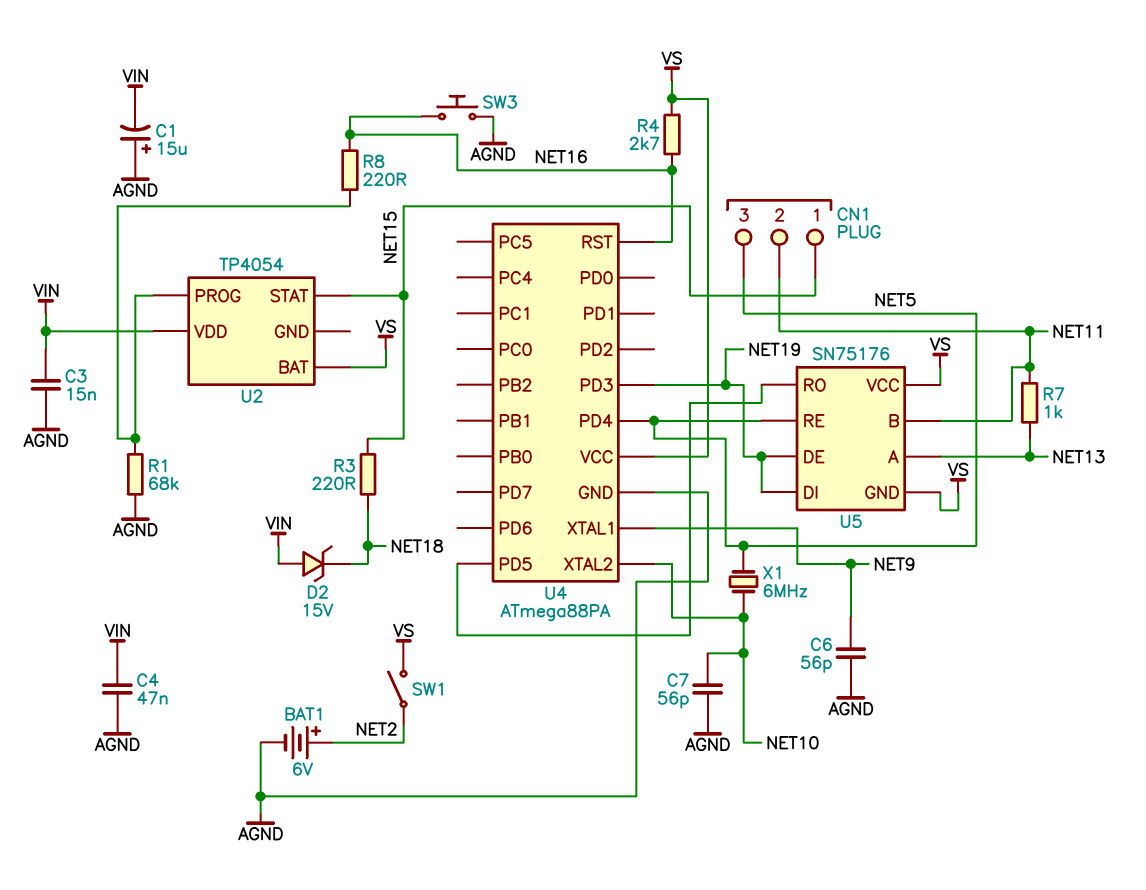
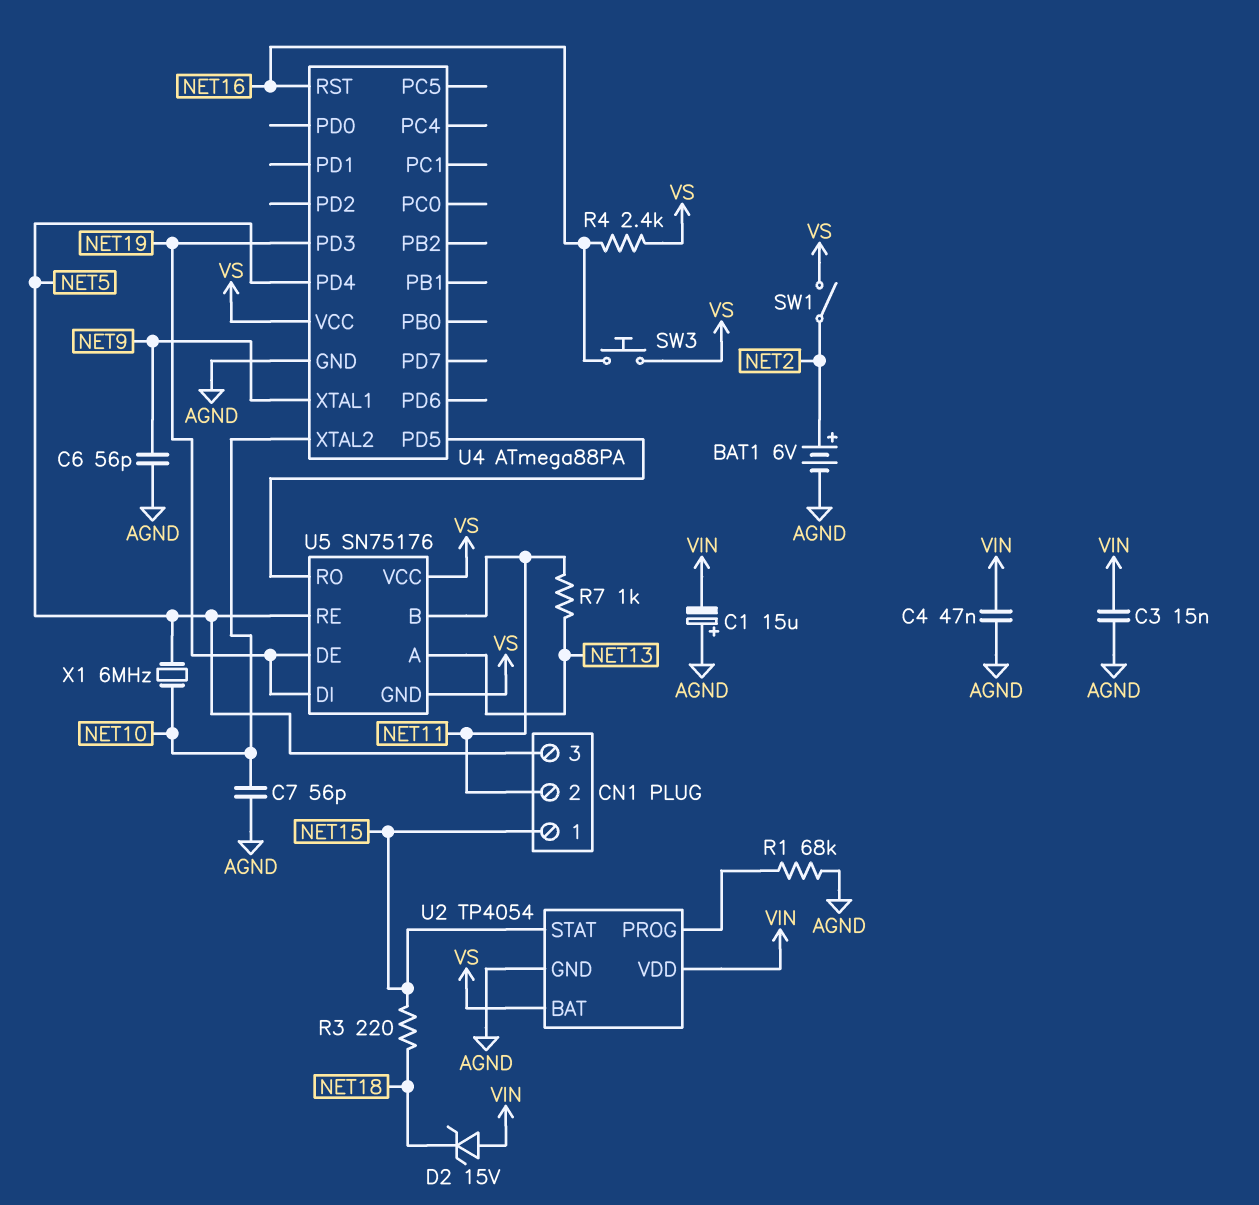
R4: 2.7k (NET16, VS) -> 2.4k (NET16, VS)
R8: 220 (NET16, U2/PROG) -> none
SW3: button (AGND, NET16) -> button (NET16, VS)
U2 pin GND: none -> AGND

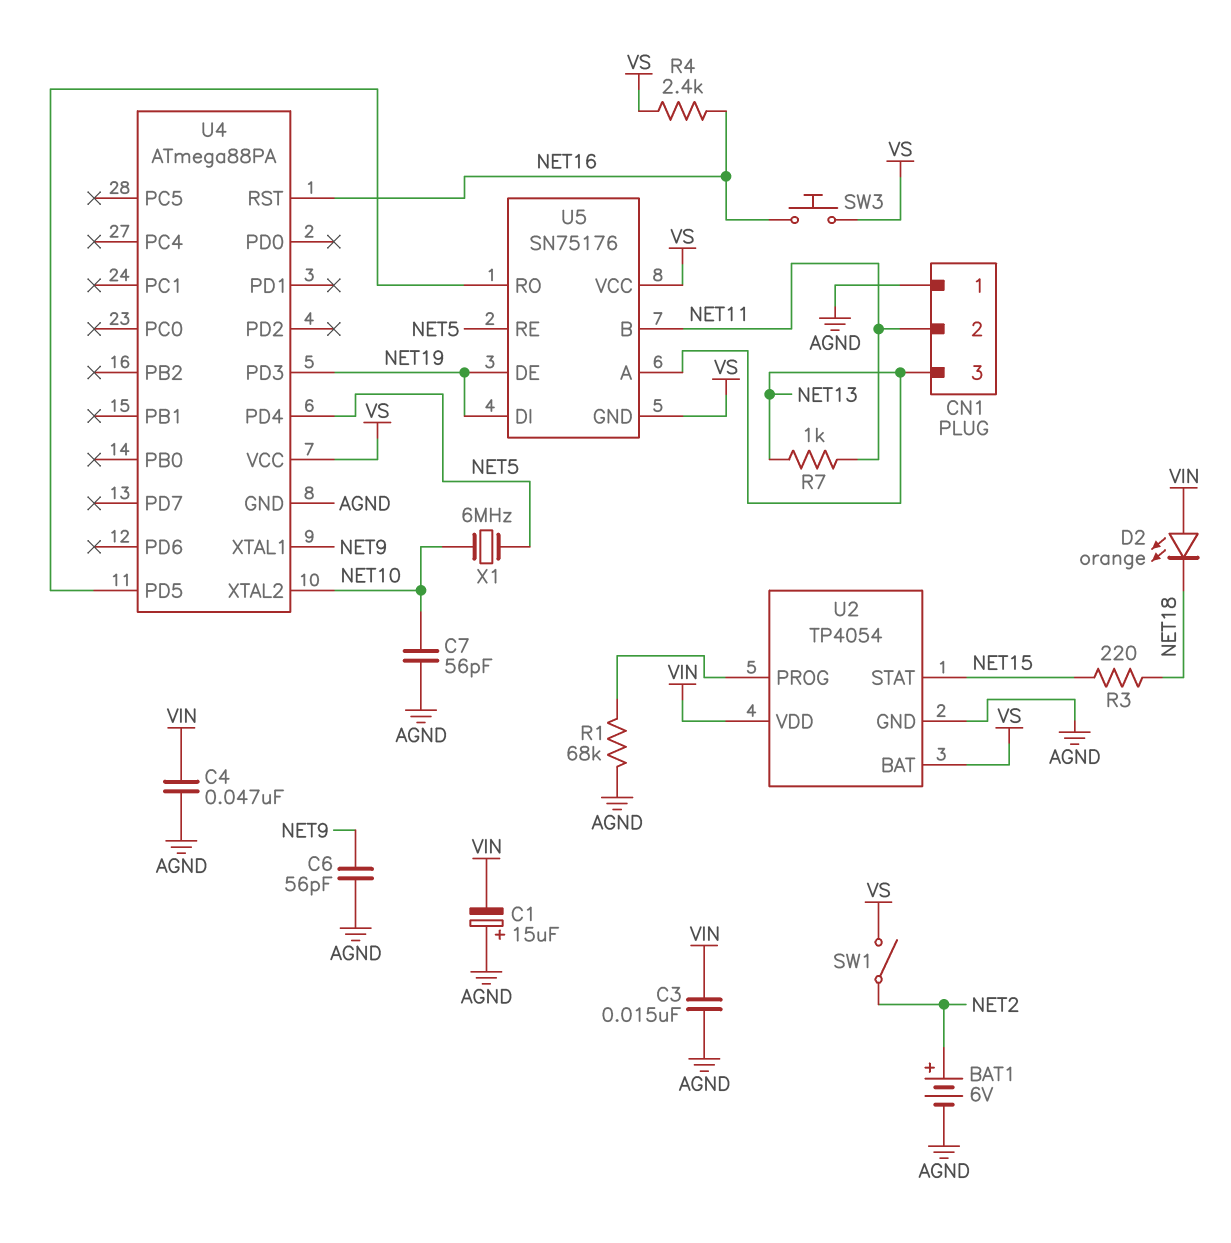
CN1 pin 1: NET15 -> AGND
CN1 pin 3: NET5 -> NET13
D2: zener 15V (A VIN, K NET18) -> LED orange (A VIN, K NET18)

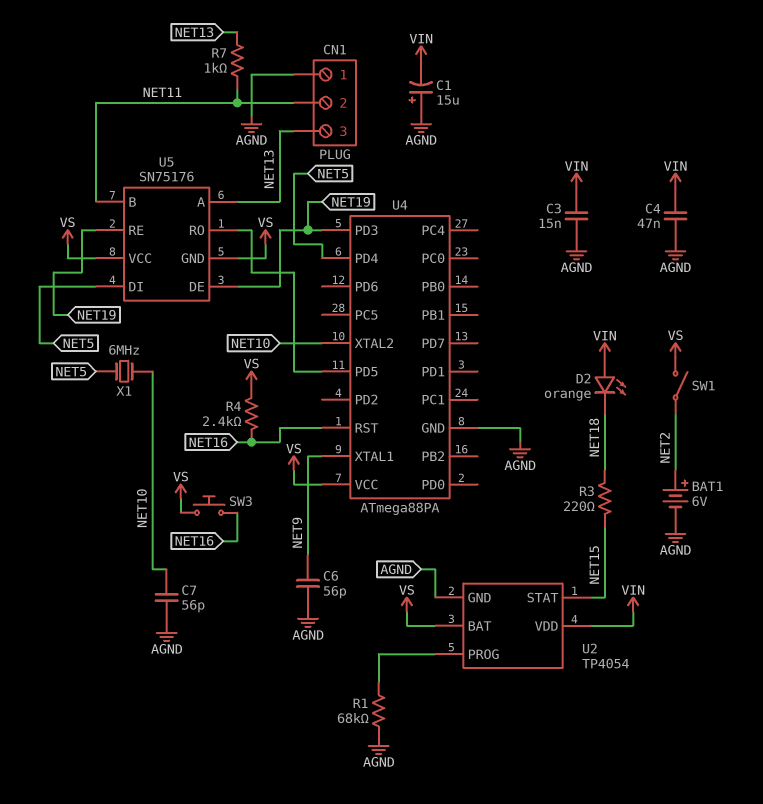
U5 pin DI: NET19 -> NET5
U5 pin RE: NET5 -> NET19

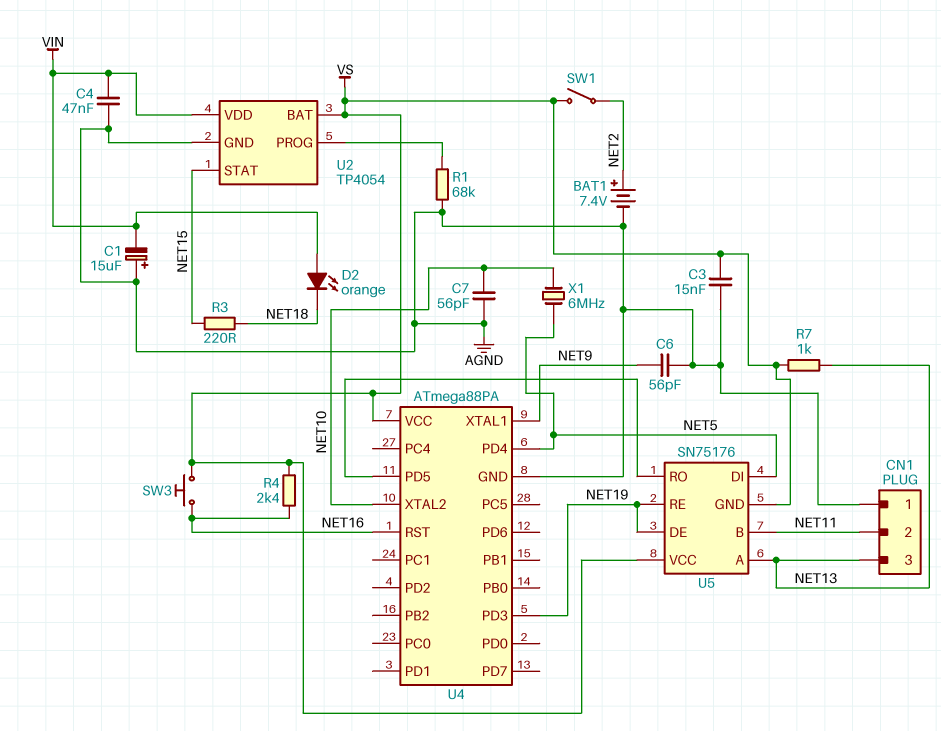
BAT1: 6V (plus NET2, minus AGND) -> 7.4V (plus NET2, minus AGND)
C3: 15nF (AGND, VIN) -> 15nF (AGND, VS)
R7: 1k (NET11, NET13) -> 1k (NET13, VS)

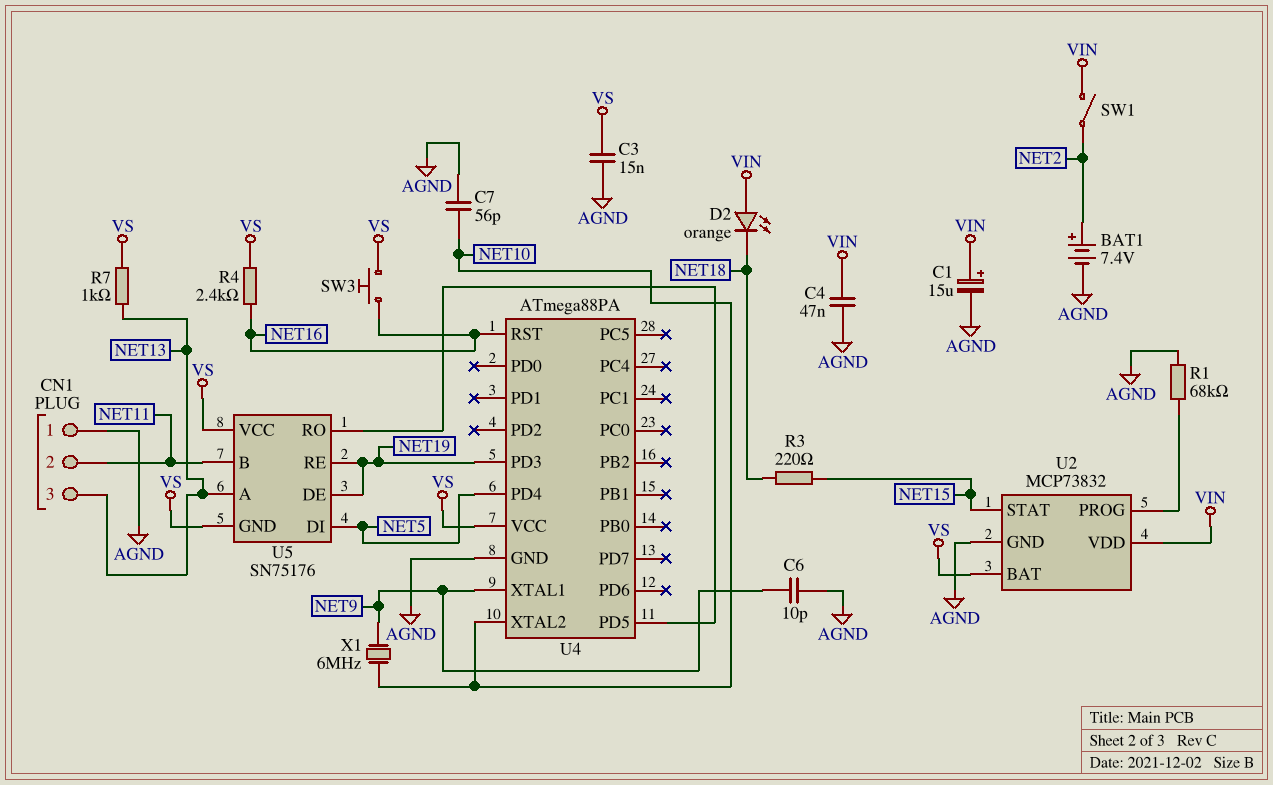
C1: 15uF (plus AGND, minus VIN) -> 15uF (plus VIN, minus AGND)
C6: 56pF (AGND, NET9) -> 10pF (AGND, NET9)
SW1: switch (NET2, VS) -> switch (NET2, VIN)
U2: TP4054 -> MCP73832
X1: 6MHz (NET5, NET10) -> 6MHz (NET9, NET10)

